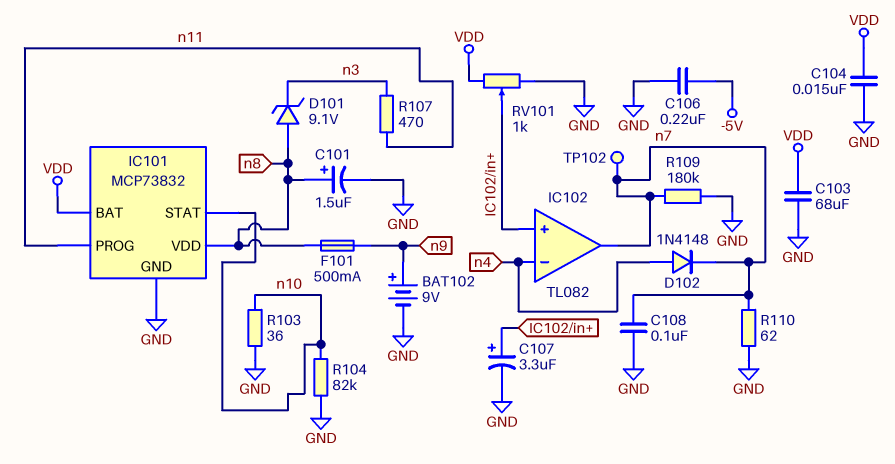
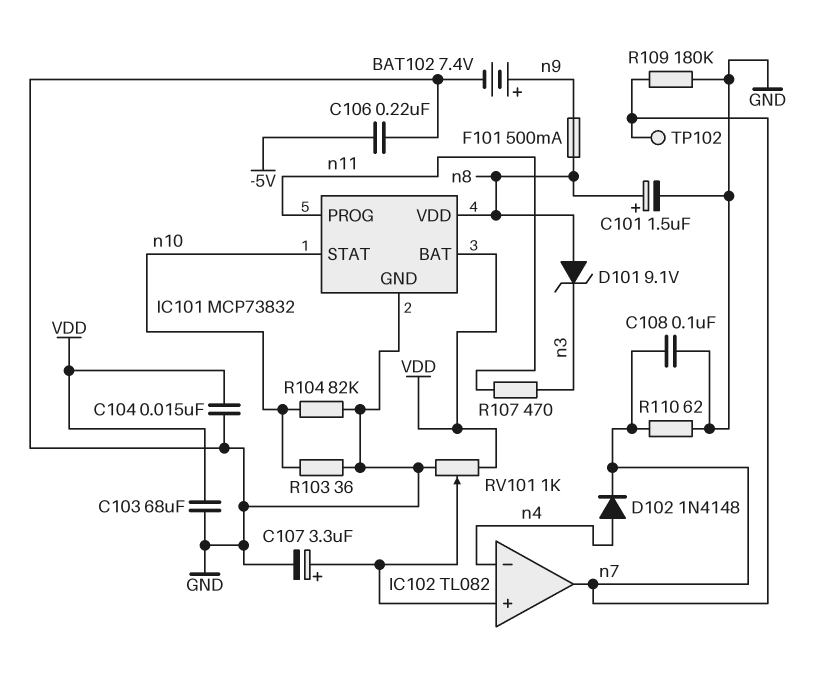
BAT102: 9V (plus n9, minus GND) -> 7.4V (plus n9, minus GND)

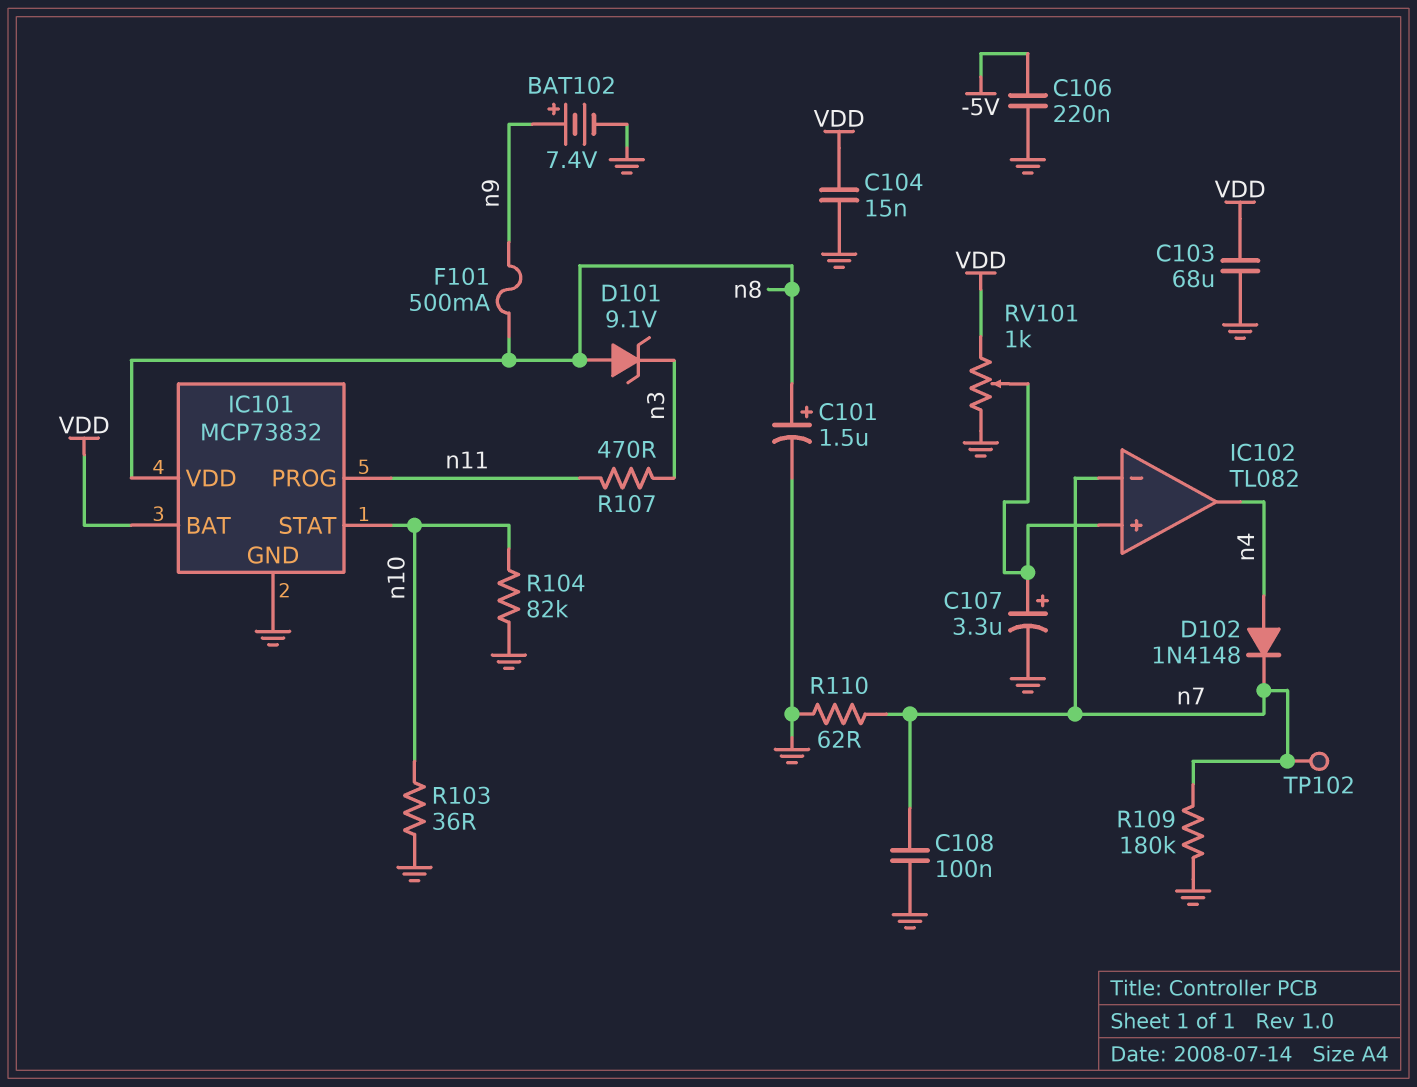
IC102 pin in-: n4 -> n7
IC102 pin out: n7 -> n4

